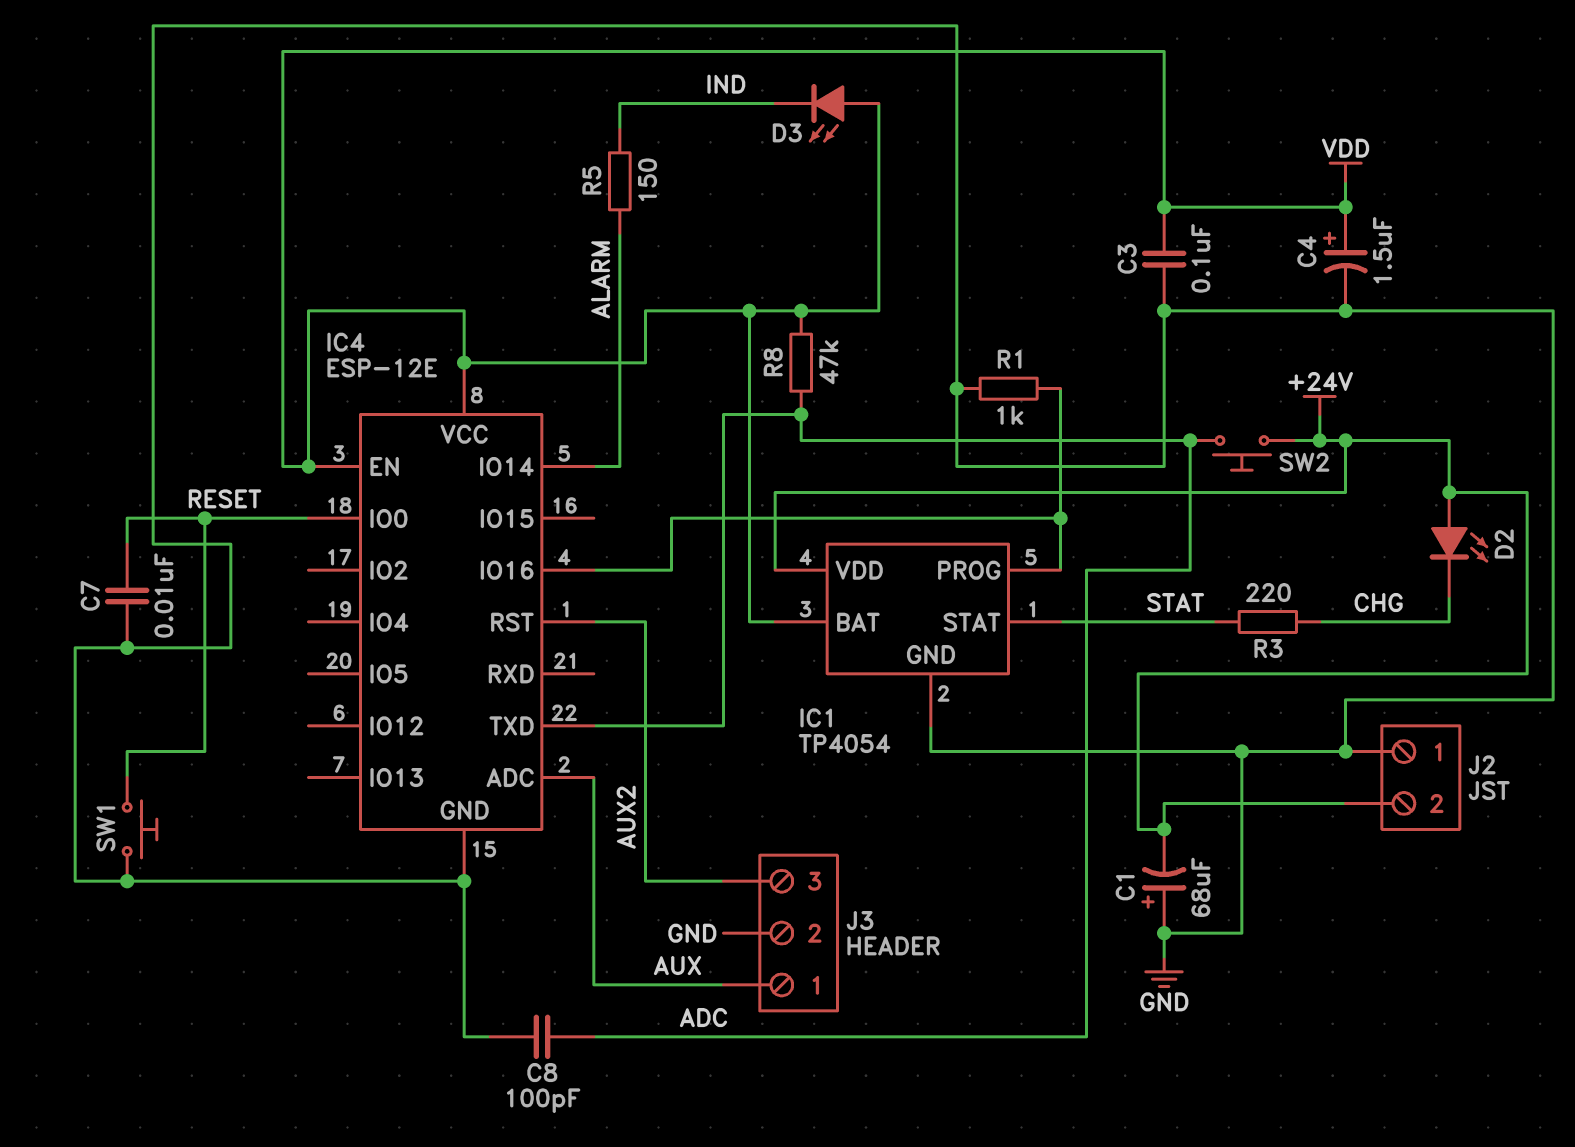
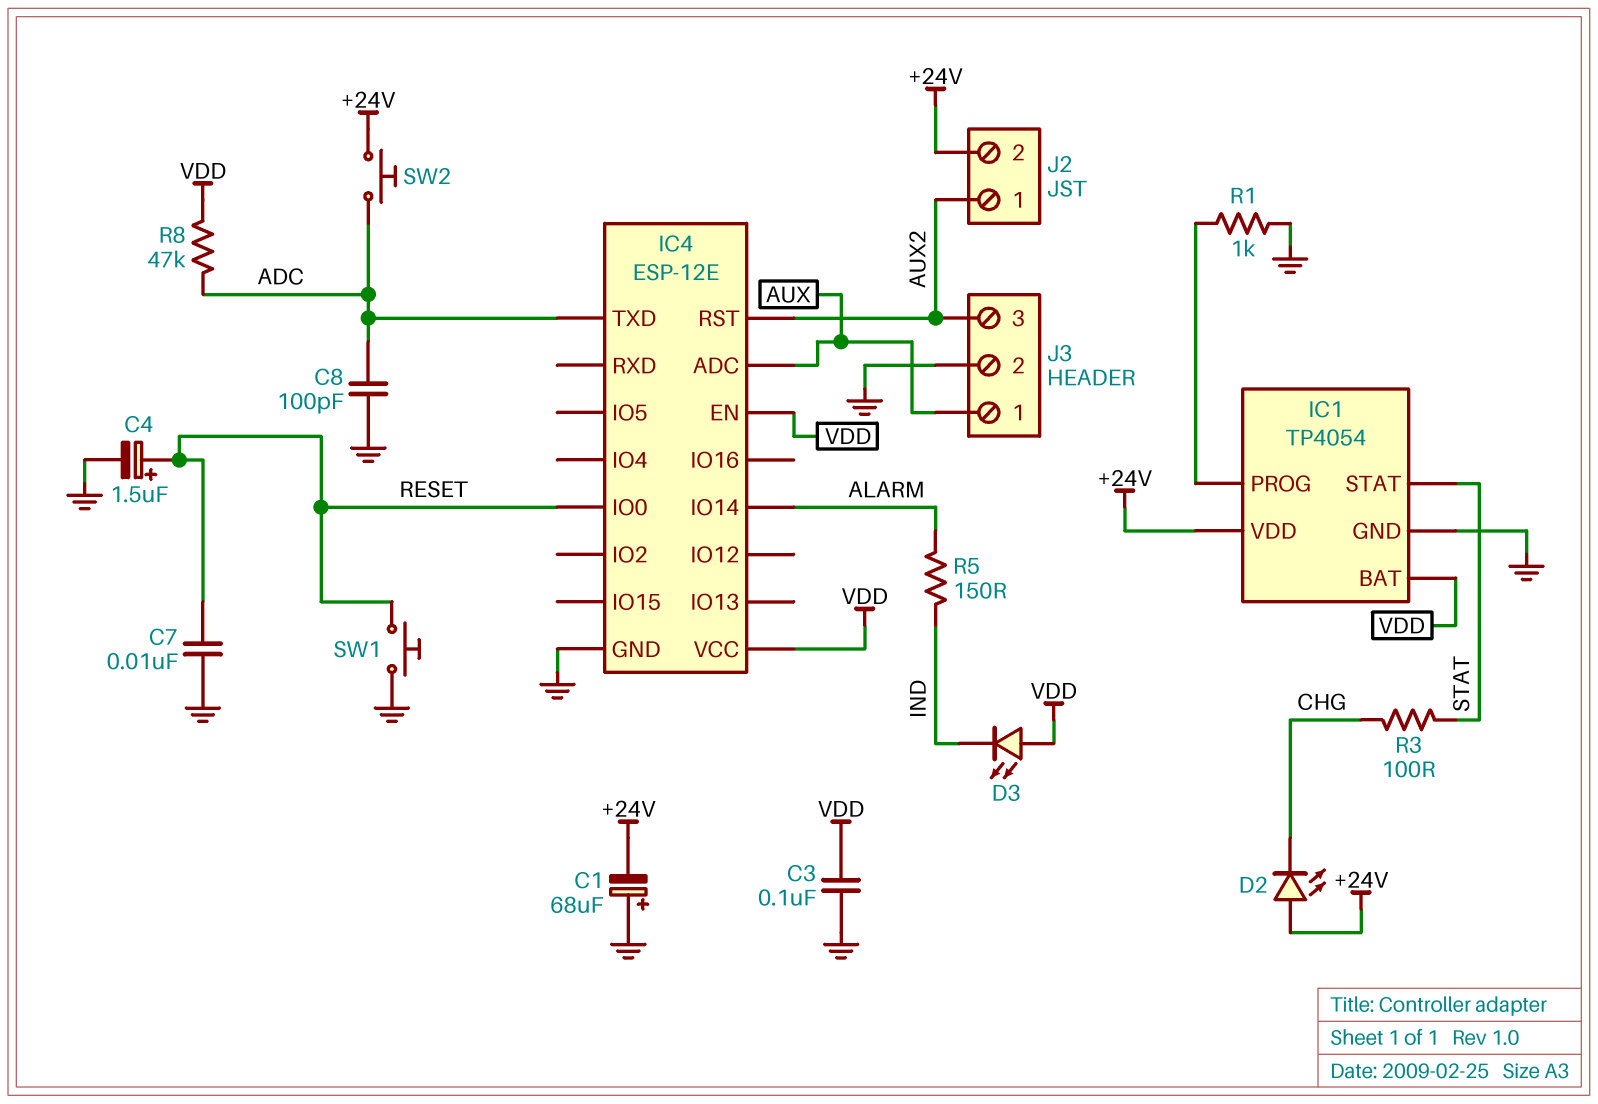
C4: 1.5uF (plus VDD, minus GND) -> 1.5uF (plus RESET, minus GND)
IC4 pin IO16: IC1/PROG -> none
J2 pin 1: GND -> AUX2
R3: 220 (CHG, STAT) -> 100 (CHG, STAT)

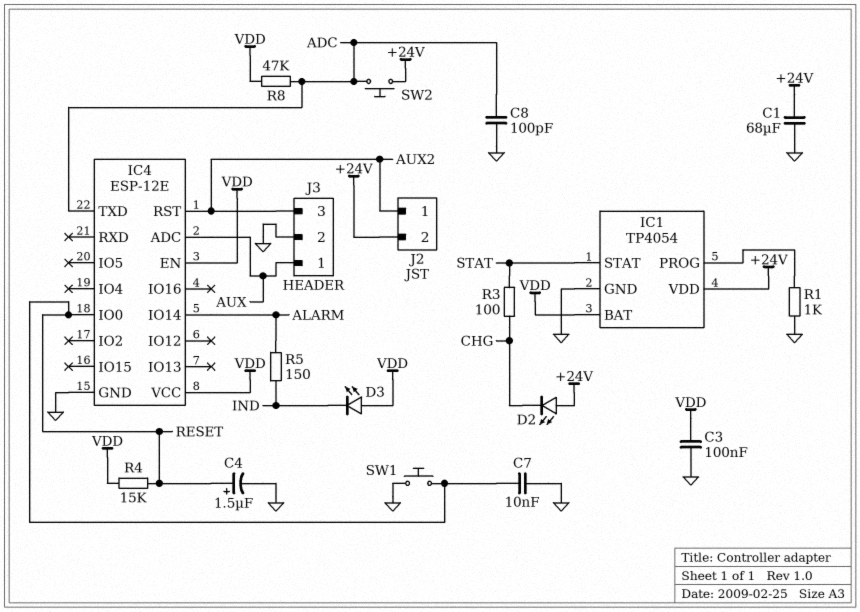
C1: 68uF (plus GND, minus +24V) -> 68uF (+24V, GND)
R4: none -> 15k (RESET, VDD)

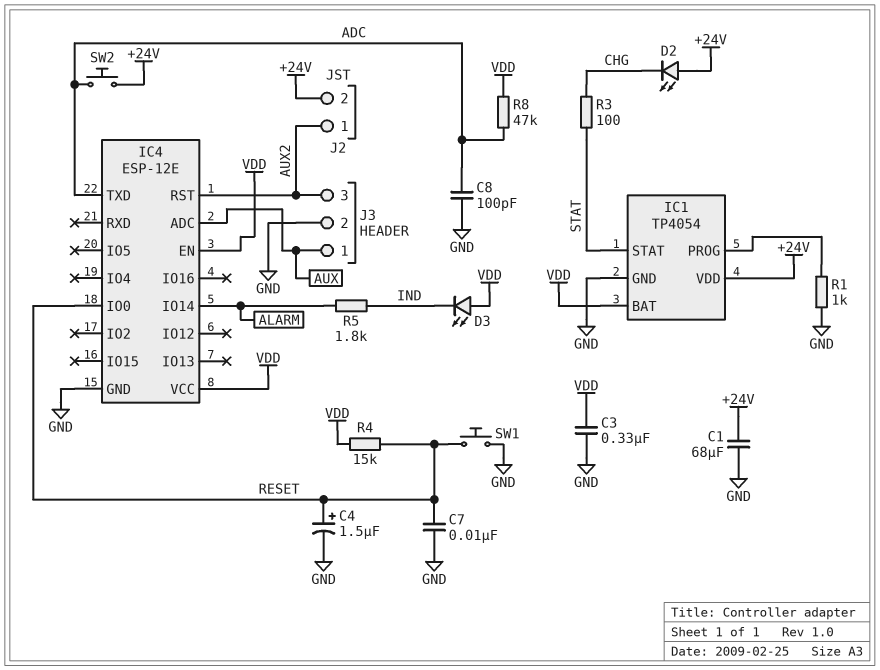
C3: 100nF (GND, VDD) -> 330nF (GND, VDD)
R5: 150 (ALARM, IND) -> 1.8k (ALARM, IND)

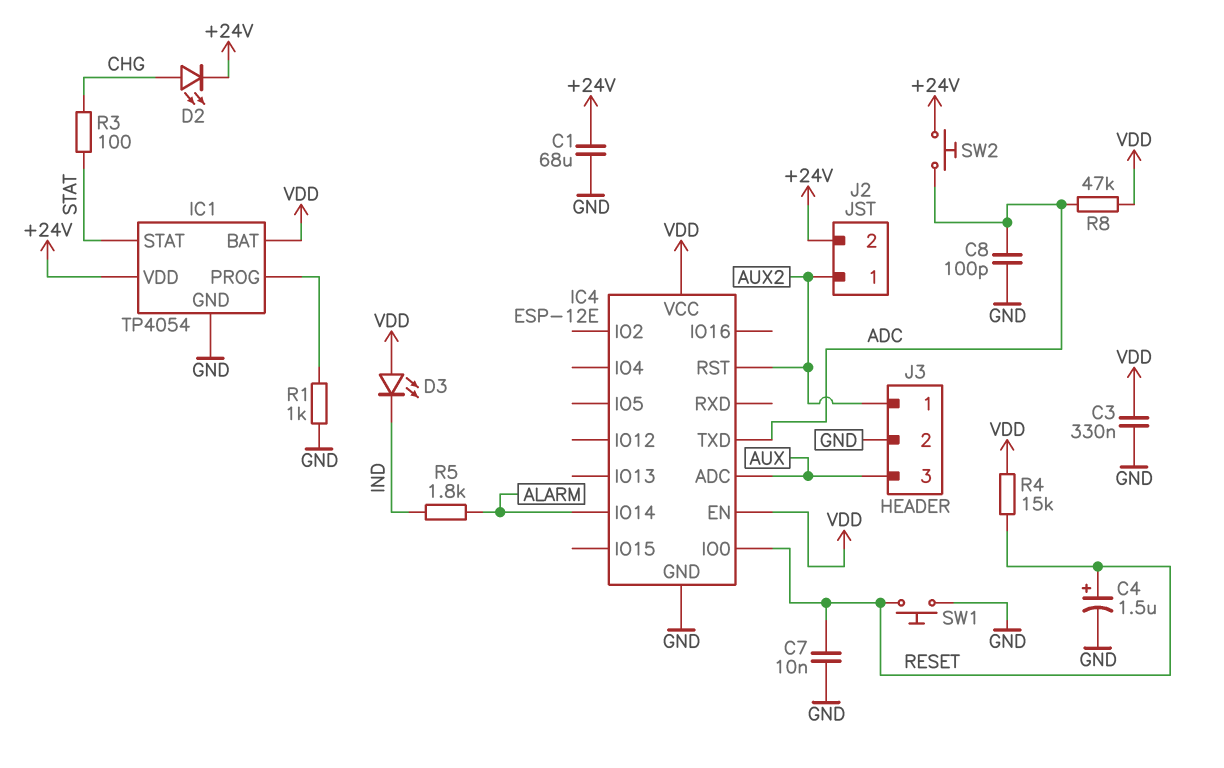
D2: LED (A +24V, K CHG) -> LED (A CHG, K +24V)
J3 pin 1: AUX -> AUX2
J3 pin 3: AUX2 -> AUX

